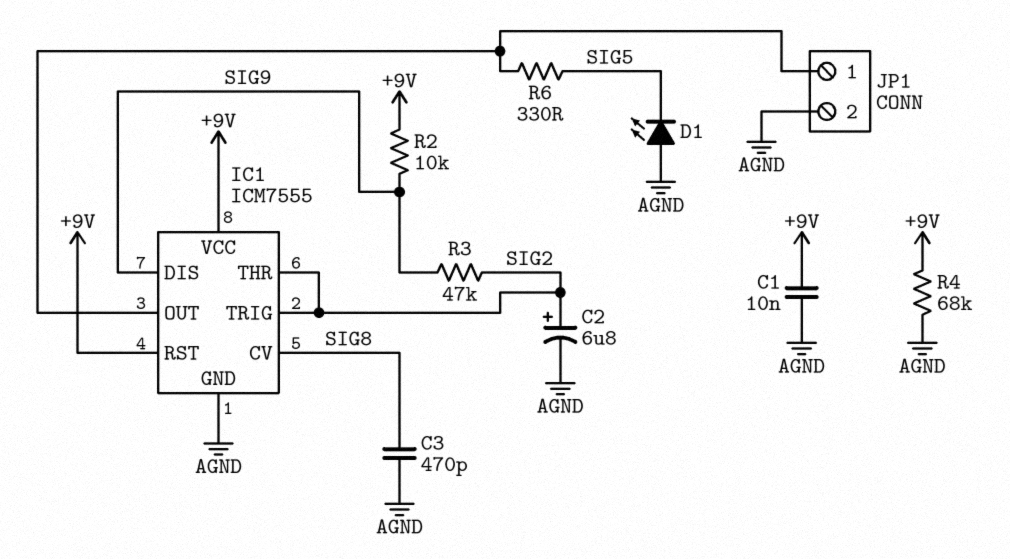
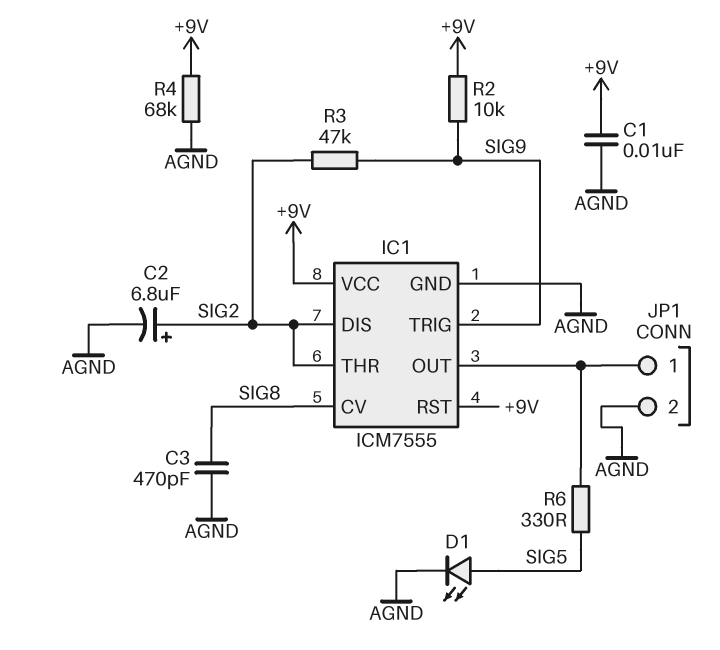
D1: LED (A AGND, K SIG5) -> LED (A SIG5, K AGND)
IC1 pin DIS: SIG9 -> SIG2
IC1 pin TRIG: SIG2 -> SIG9

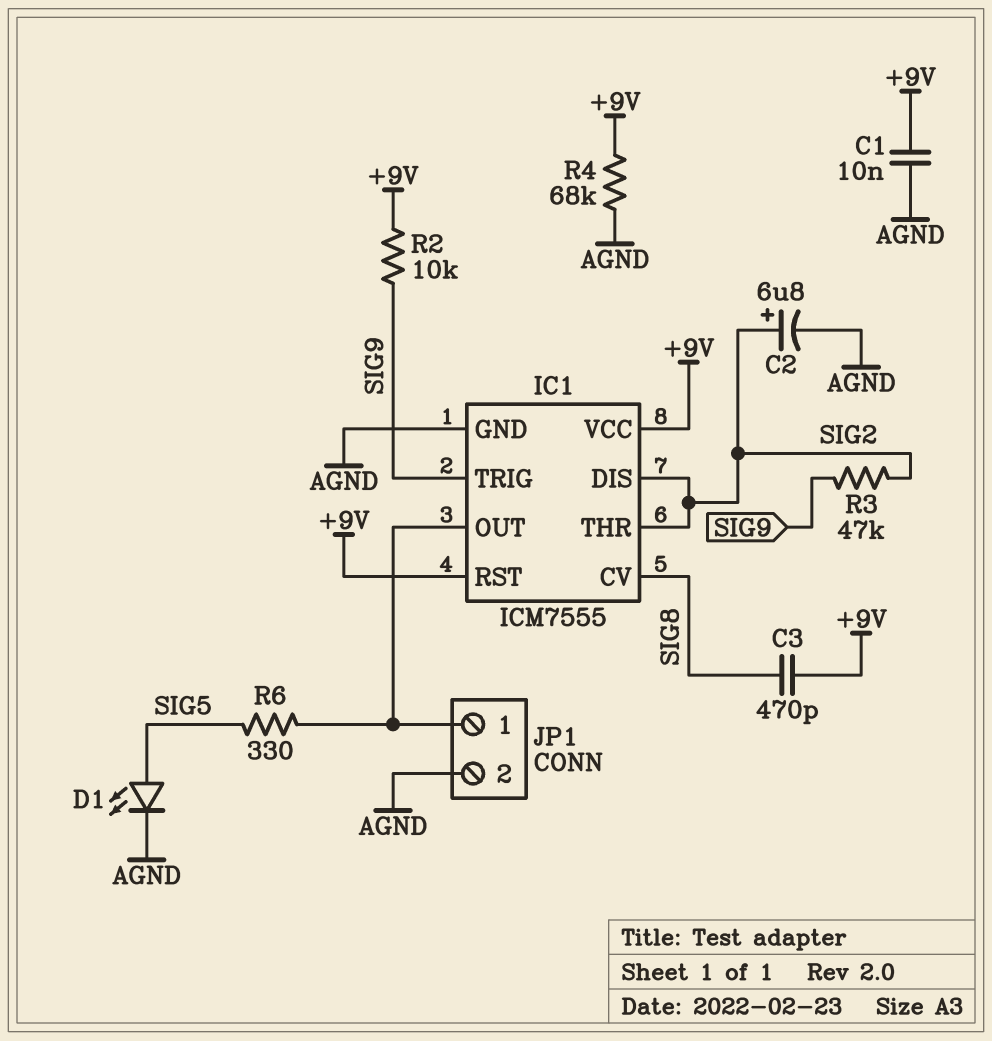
C3: 470pF (AGND, SIG8) -> 470pF (+9V, SIG8)

